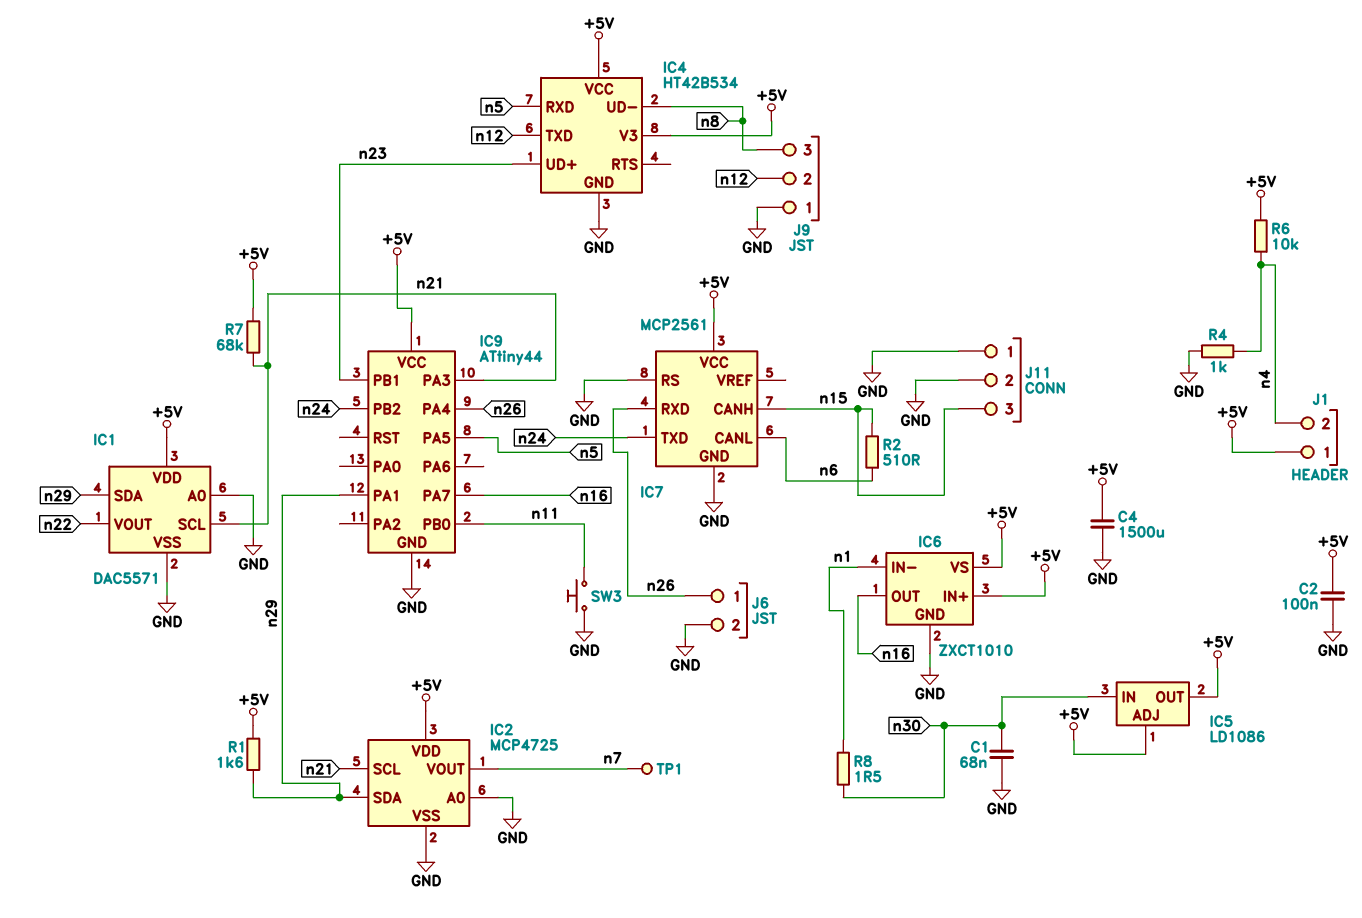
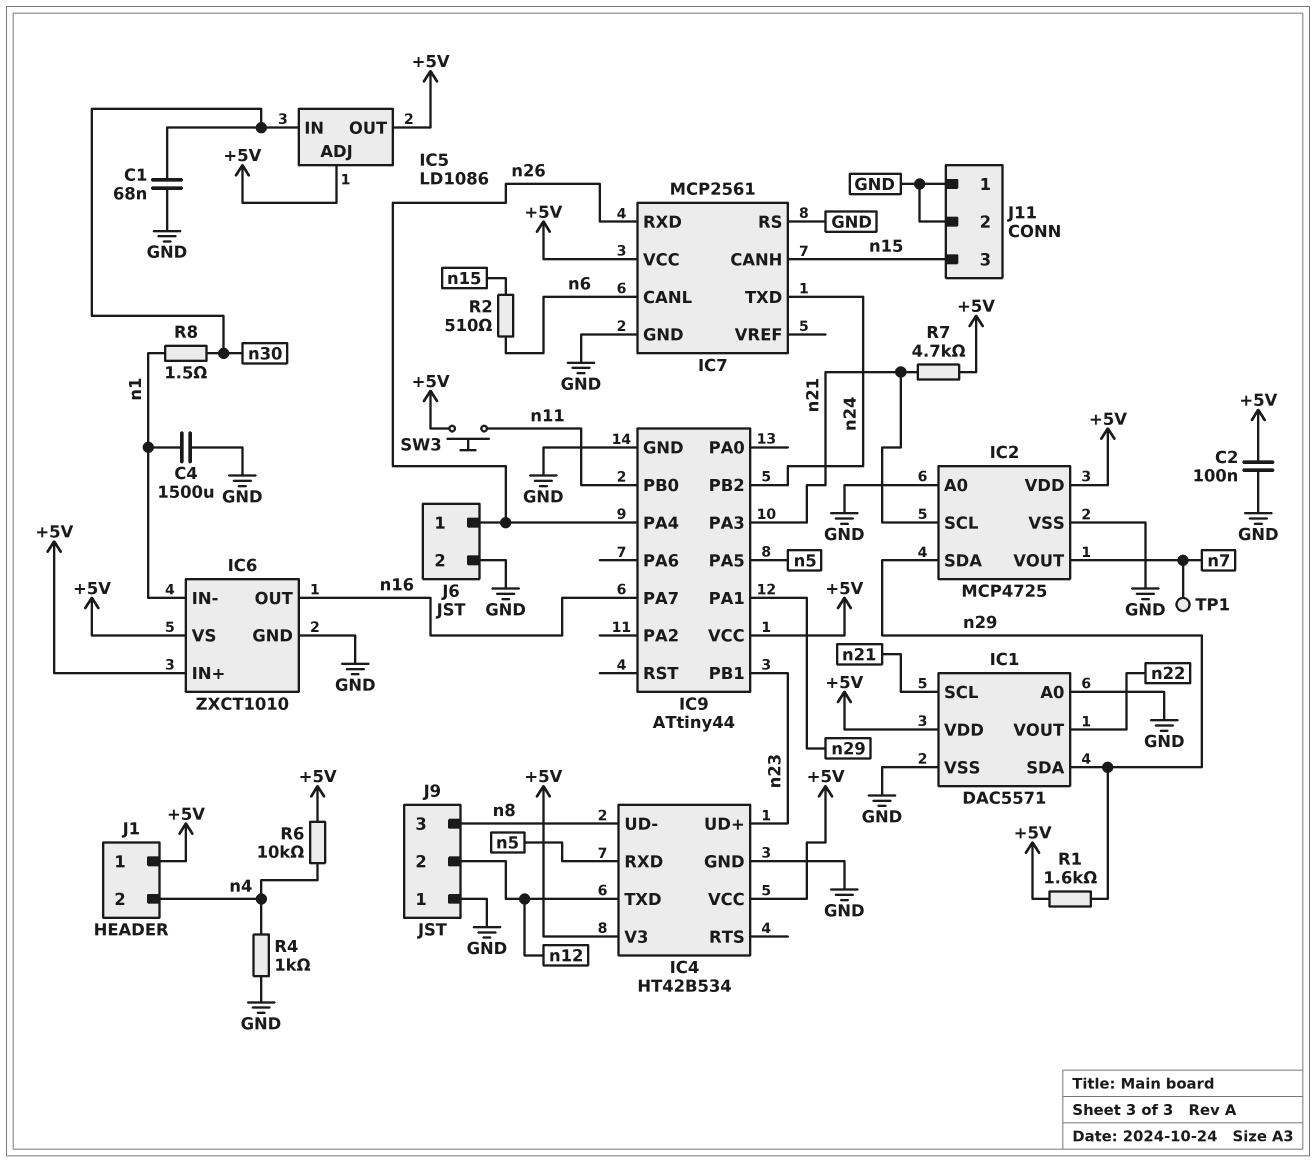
C4: 1500uF (+5V, GND) -> 1500uF (GND, n1)
R7: 68k (+5V, n21) -> 4.7k (+5V, n21)
SW3: button (GND, n11) -> button (+5V, n11)

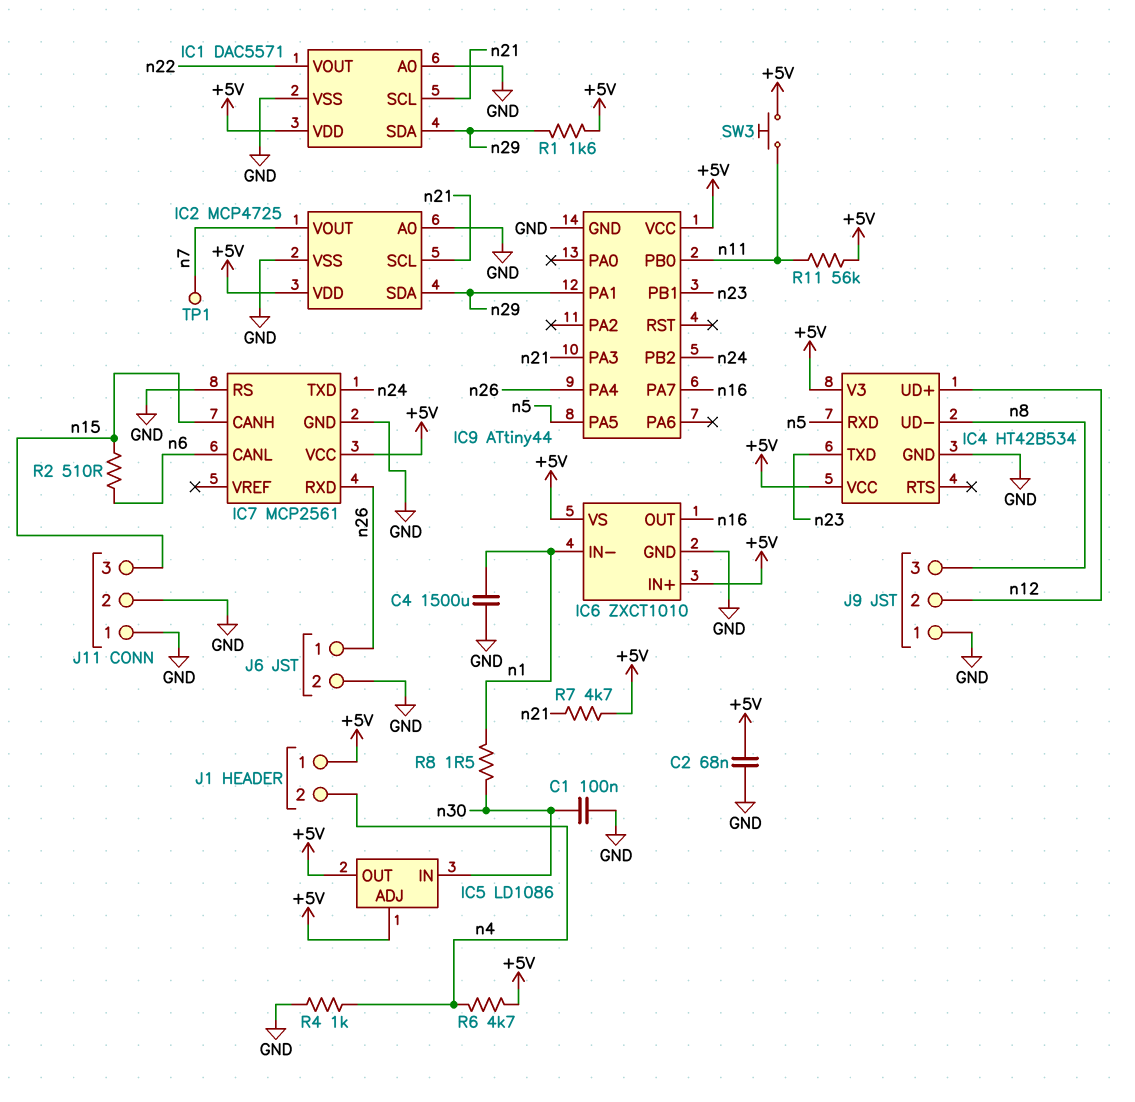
C1: 68nF (GND, n30) -> 100nF (GND, n30)
C2: 100nF (+5V, GND) -> 68nF (+5V, GND)
IC4 pin TXD: n12 -> n23
IC4 pin UD+: n23 -> n12
R6: 10k (+5V, n4) -> 4.7k (+5V, n4)
R11: none -> 56k (+5V, n11)

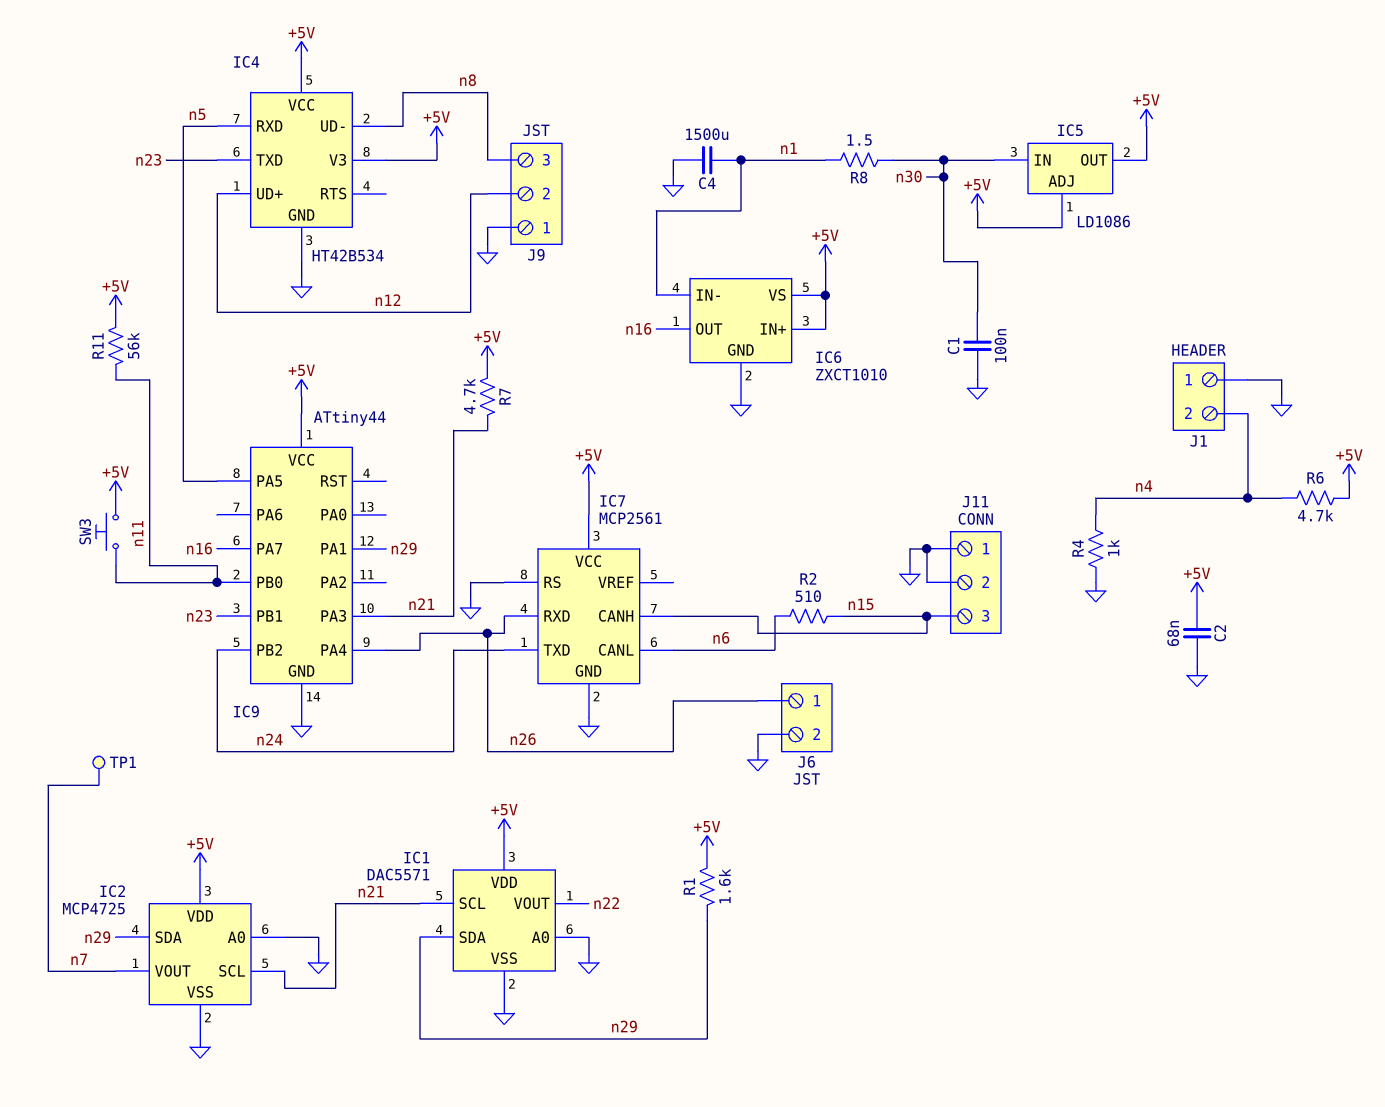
J1 pin 1: +5V -> GND

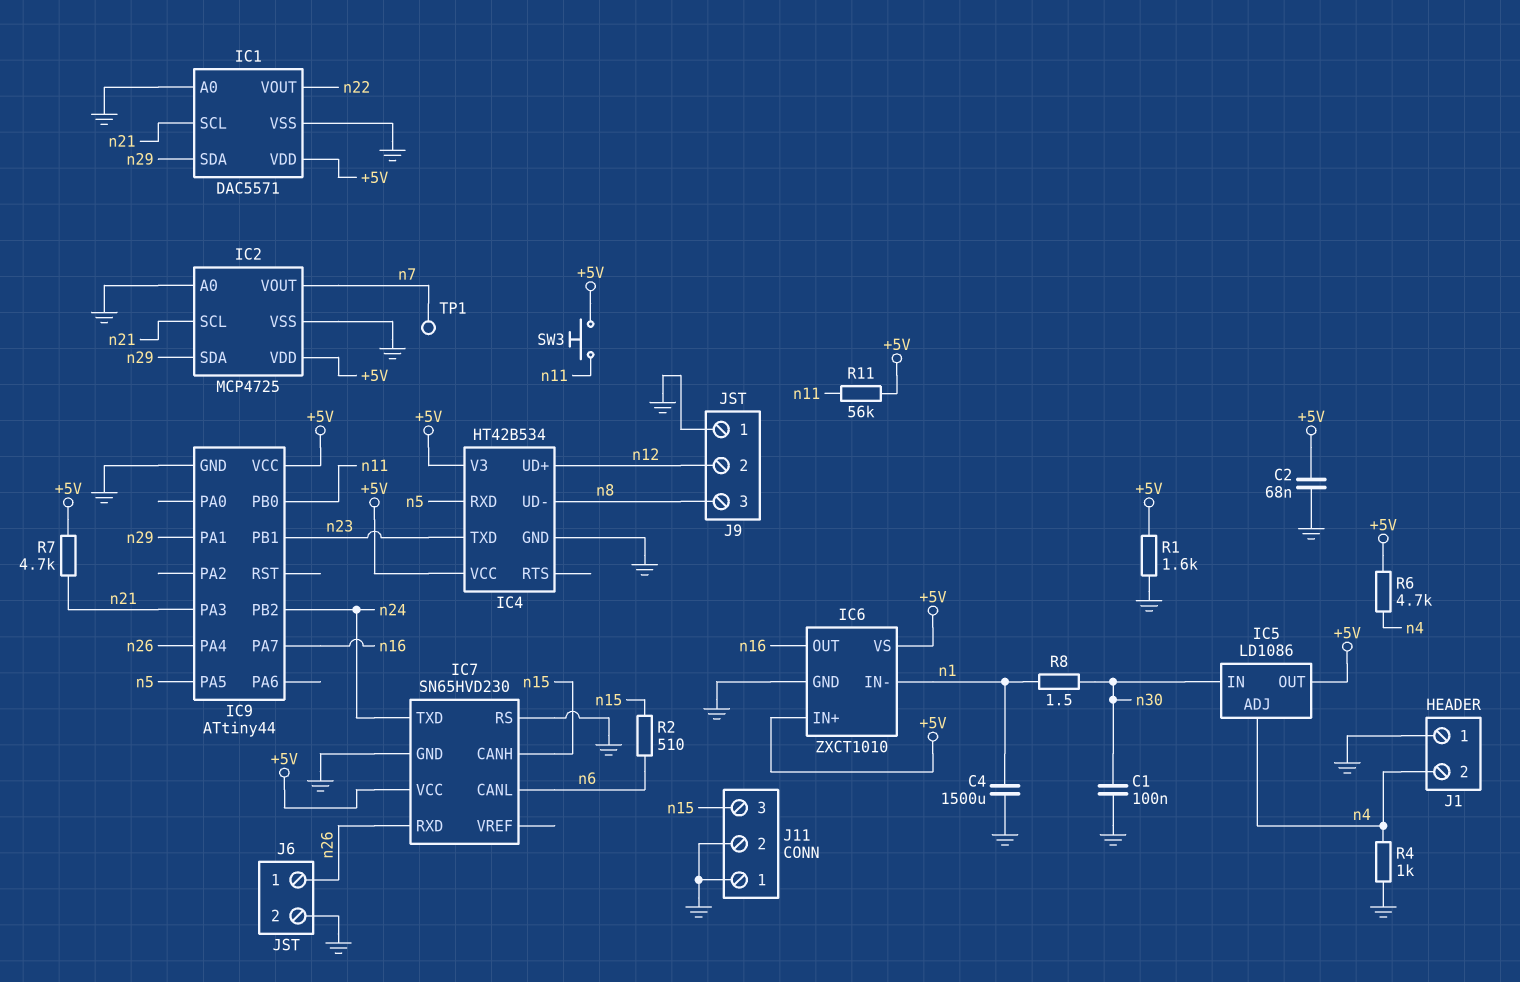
IC5 pin ADJ: +5V -> n4
IC7: MCP2561 -> SN65HVD230
R1: 1.6k (+5V, n29) -> 1.6k (+5V, GND)

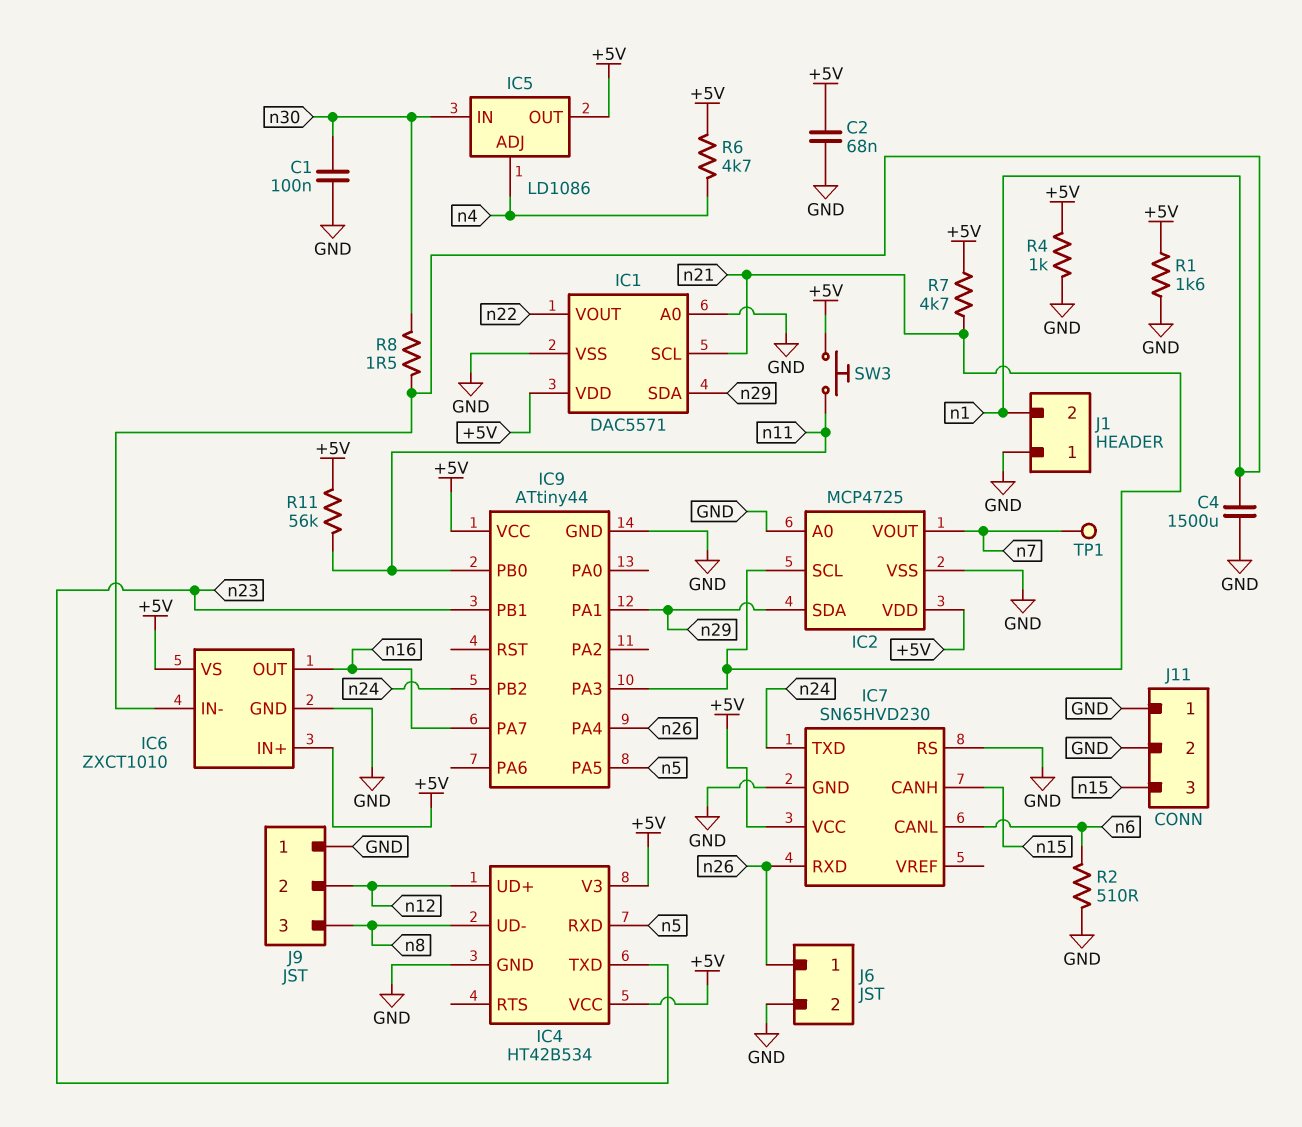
J1 pin 2: n4 -> n1
R2: 510 (n6, n15) -> 510 (GND, n6)
R4: 1k (GND, n4) -> 1k (+5V, GND)

